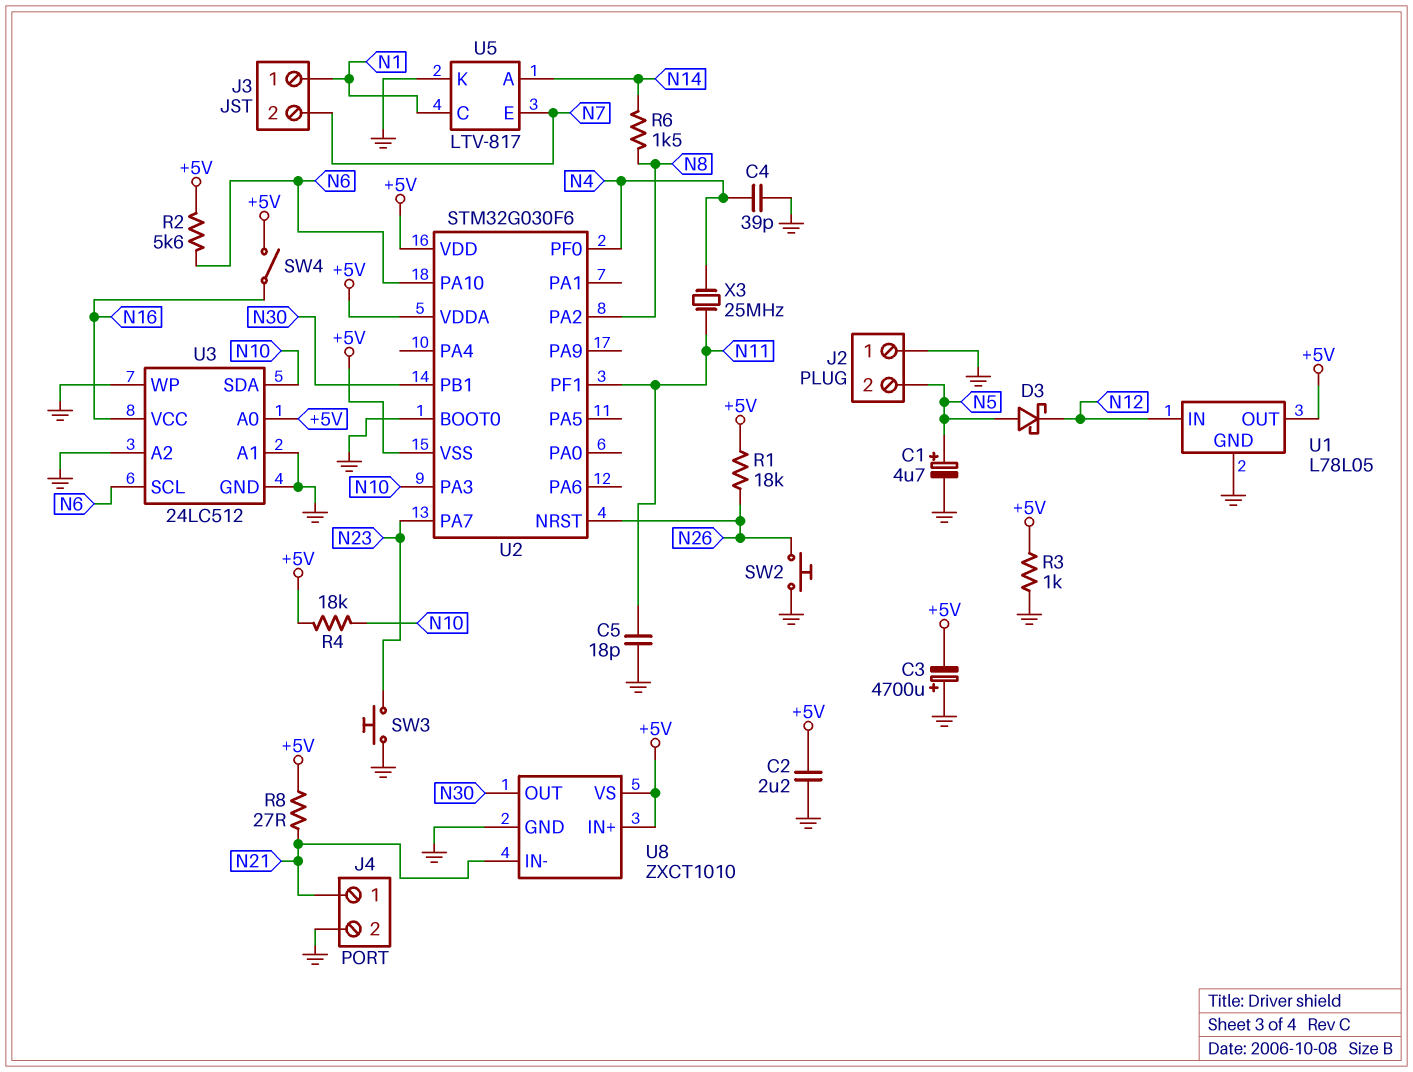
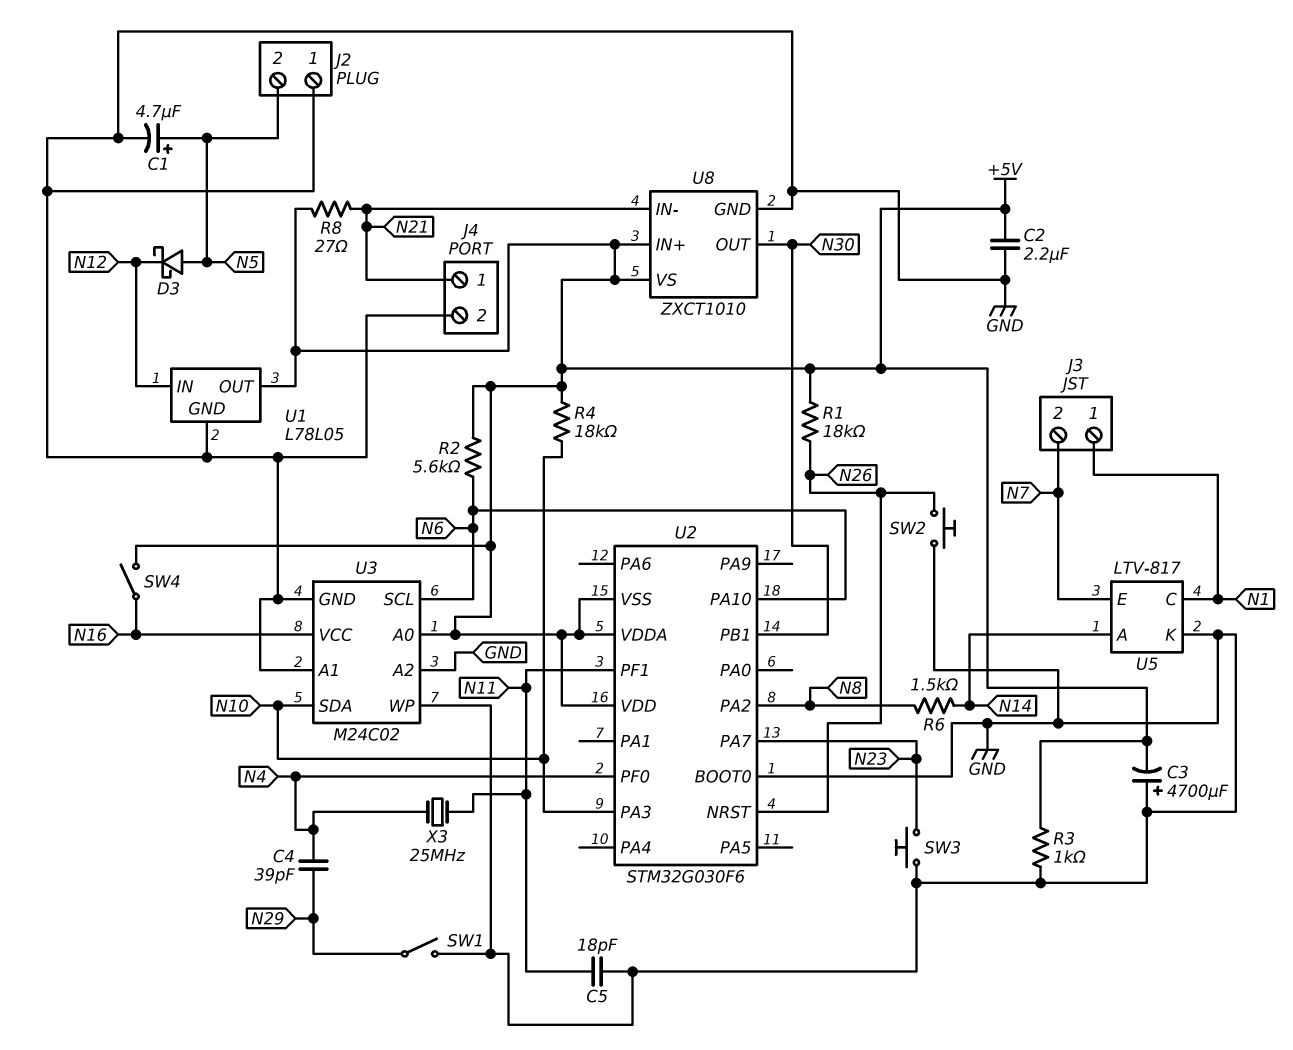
C4: 39pF (GND, N4) -> 39pF (N4, N29)
SW1: none -> switch (GND, N29)
U3: 24LC512 -> M24C02

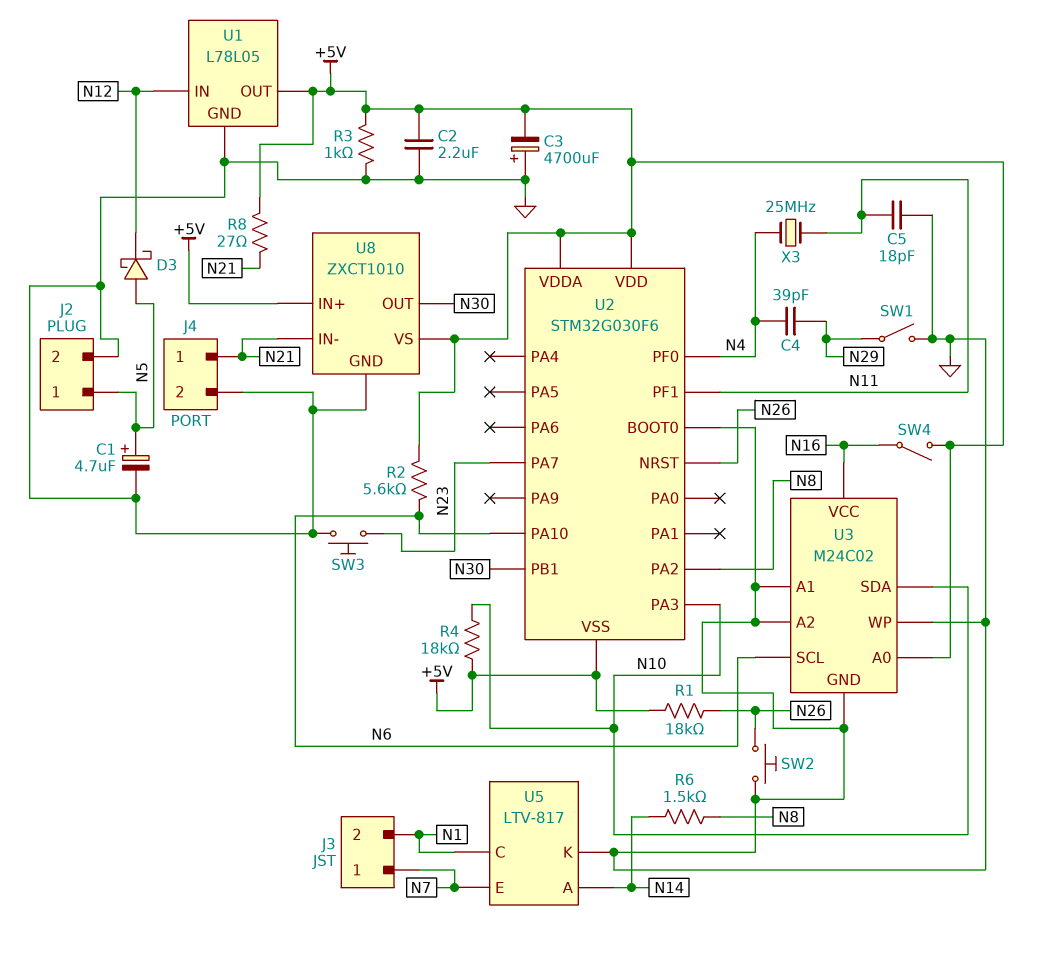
J2 pin 1: GND -> N5
J2 pin 2: N5 -> GND
J3 pin 1: N1 -> N7
J3 pin 2: N7 -> N1

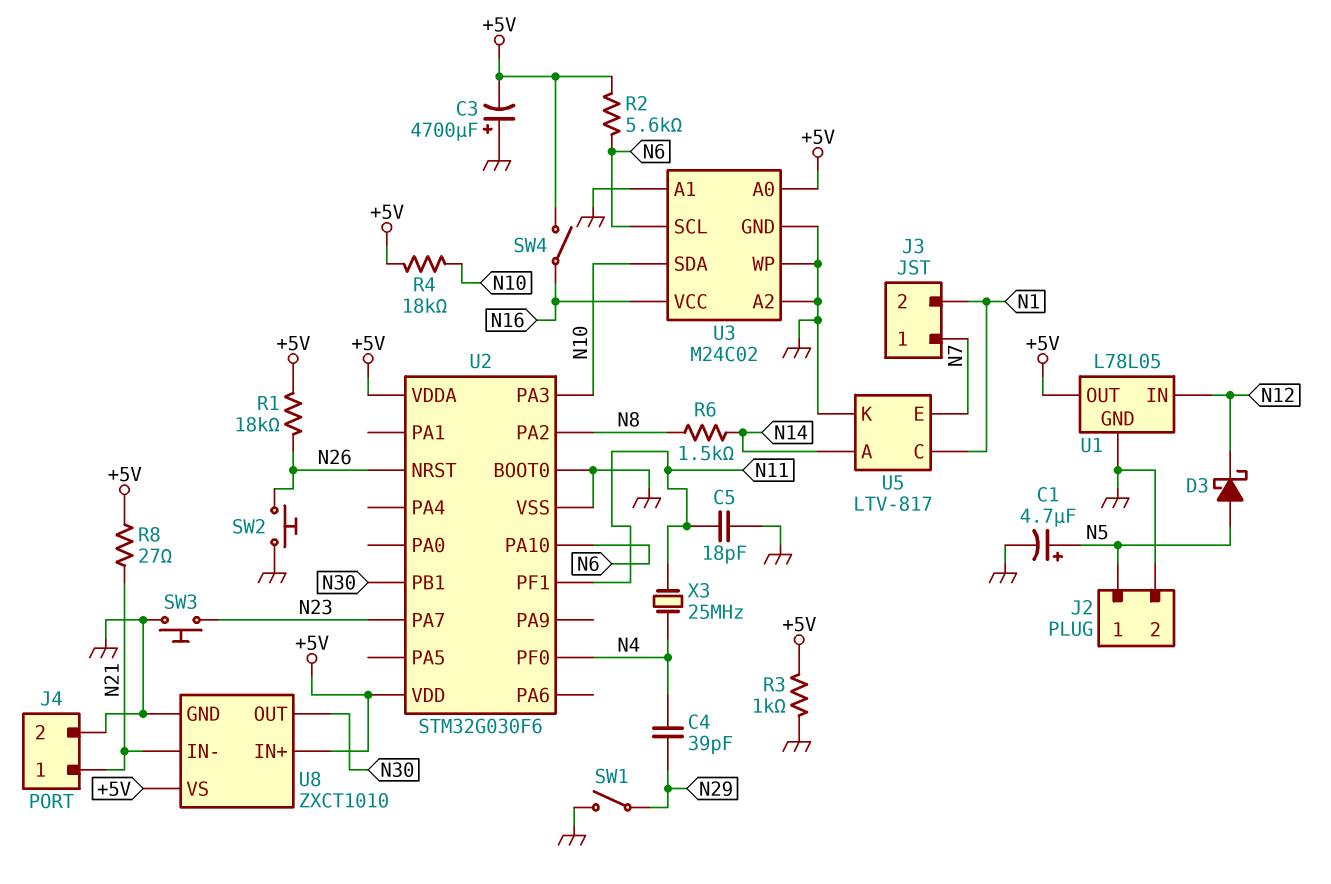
C2: 2.2uF (+5V, GND) -> none
U2 pin VSS: +5V -> GND

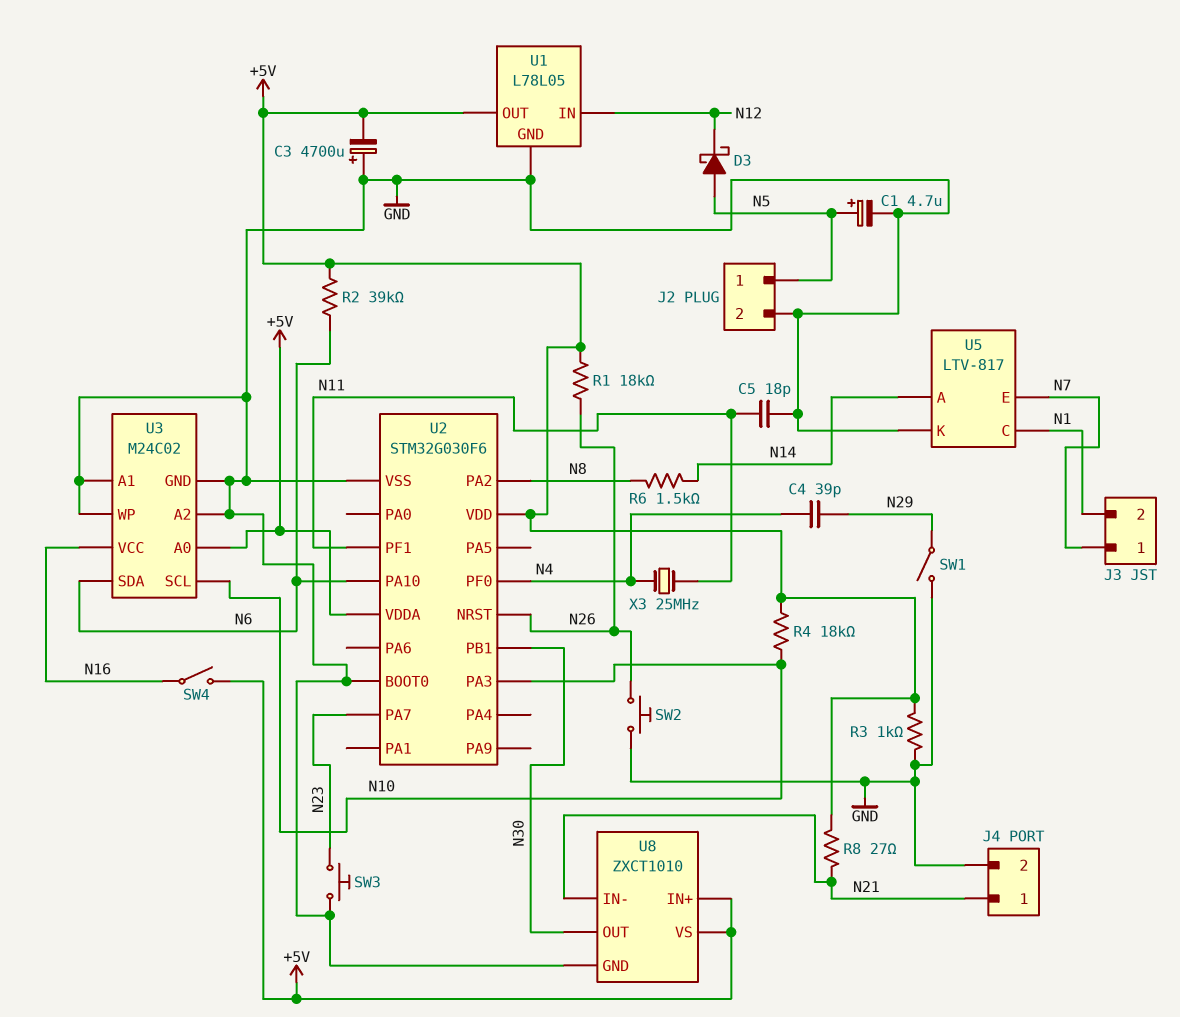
R2: 5.6k (+5V, N6) -> 39k (+5V, N6)
U3 pin SCL: N6 -> N10
U3 pin SDA: N10 -> N6

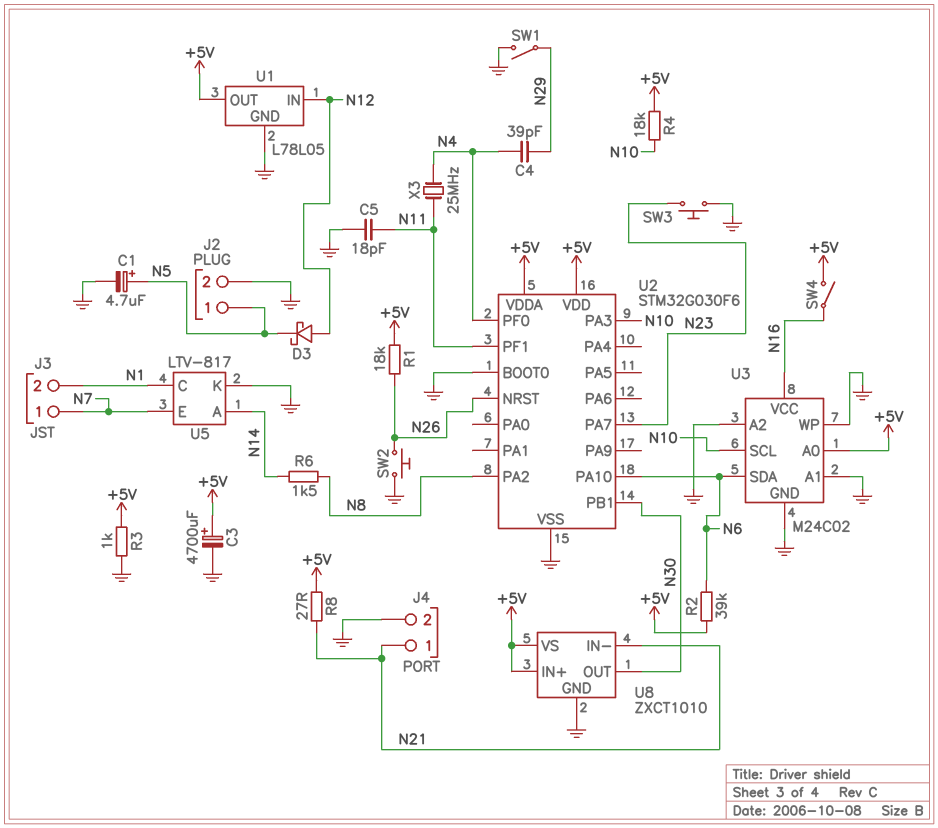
C3: 4700uF (plus GND, minus +5V) -> 4700uF (plus +5V, minus GND)
D3: schottky (A N5, K N12) -> schottky (A N12, K N5)

